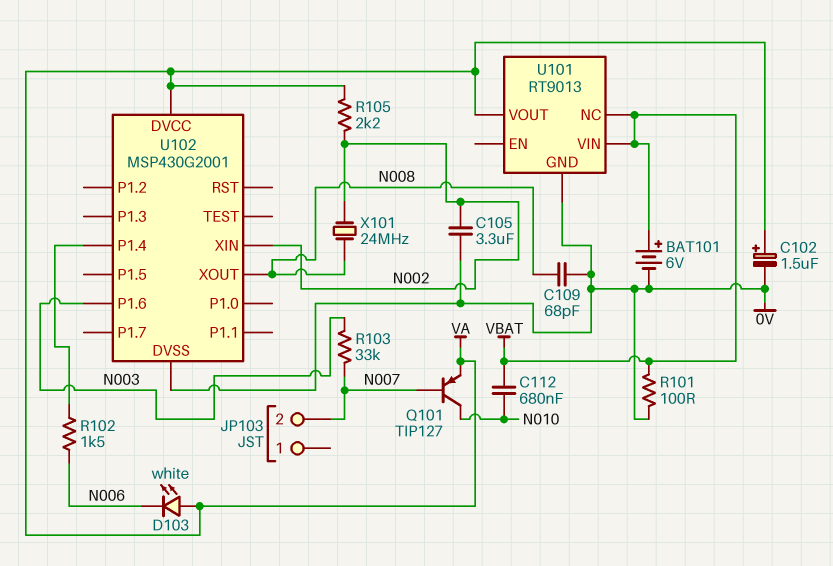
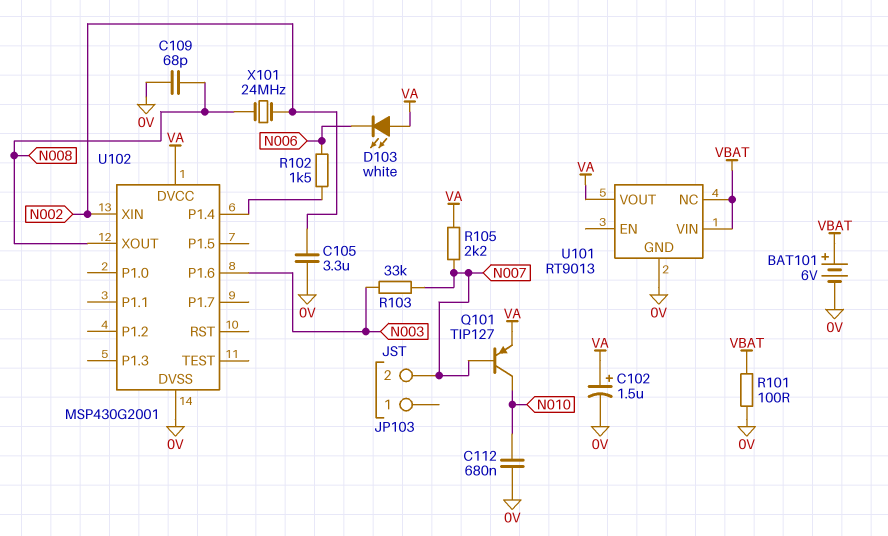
C112: 680nF (N010, VBAT) -> 680nF (0V, N010)
R105: 2.2k (N002, VA) -> 2.2k (N007, VA)

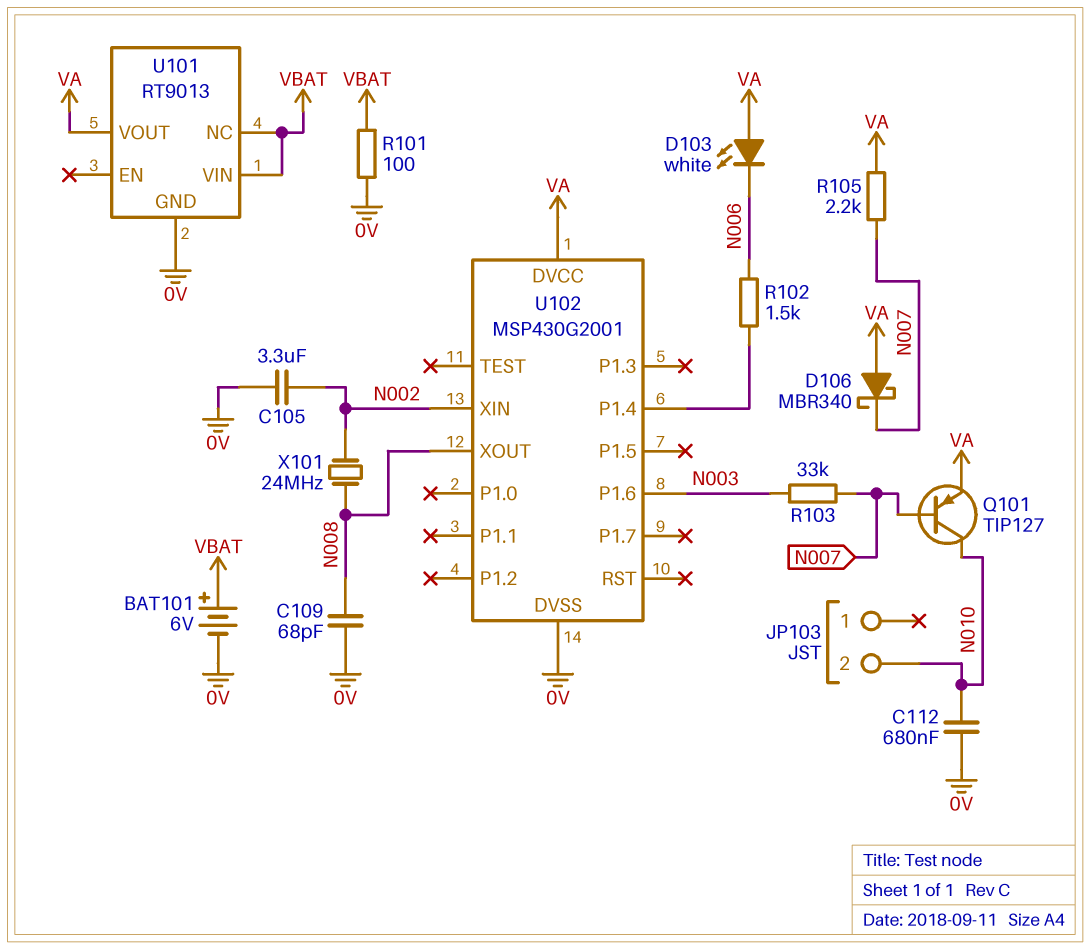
C102: 1.5uF (plus VA, minus 0V) -> none
D106: none -> schottky MBR340 (A VA, K N007)
JP103 pin 2: N007 -> N010

